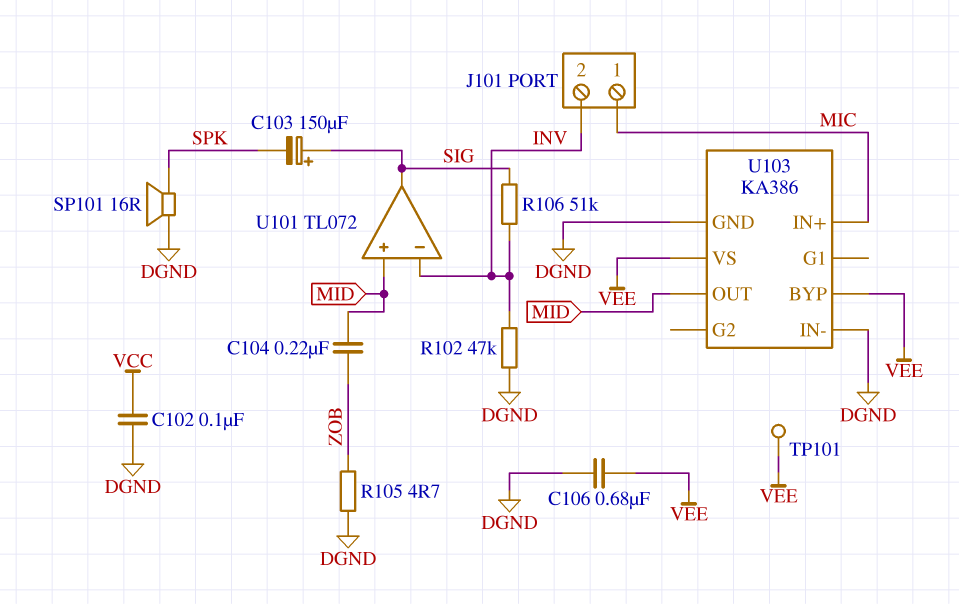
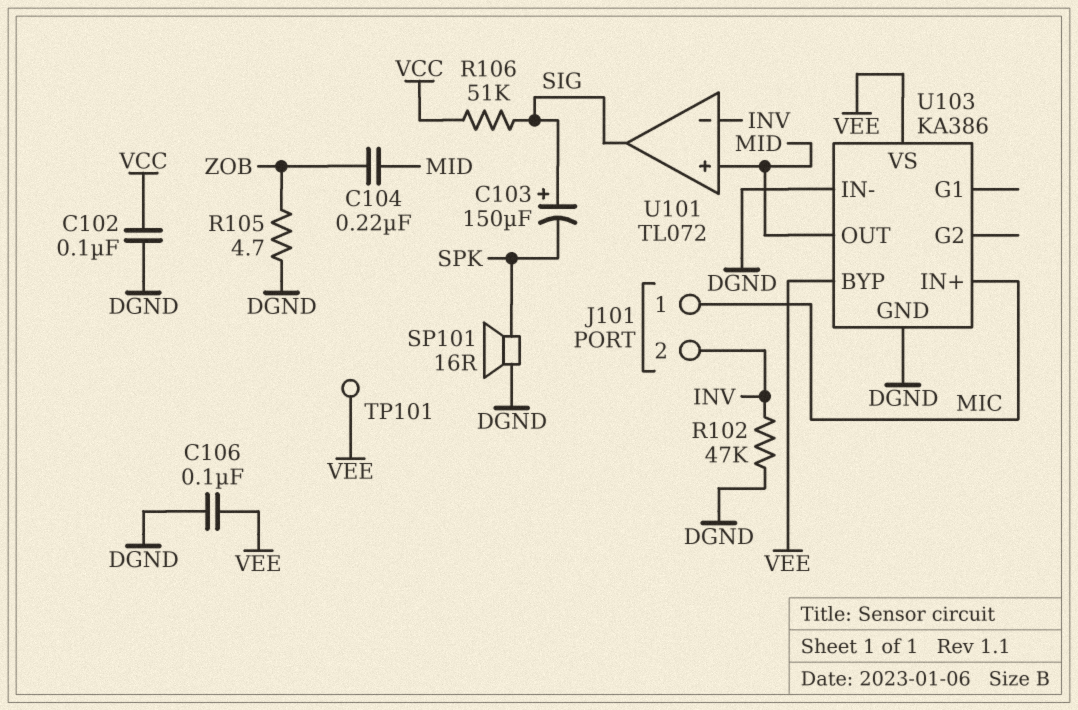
C106: 680nF (DGND, VEE) -> 100nF (DGND, VEE)
R106: 51k (INV, SIG) -> 51k (SIG, VCC)

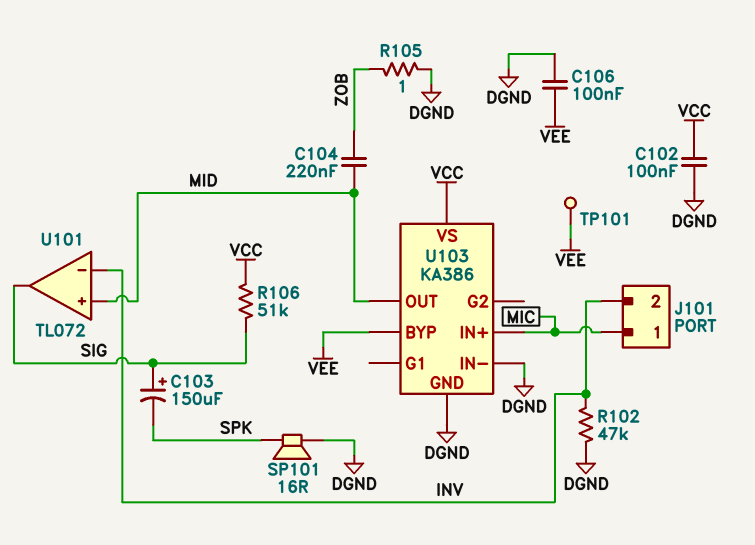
R105: 4.7 (DGND, ZOB) -> 1 (DGND, ZOB)
U103 pin VS: VEE -> VCC

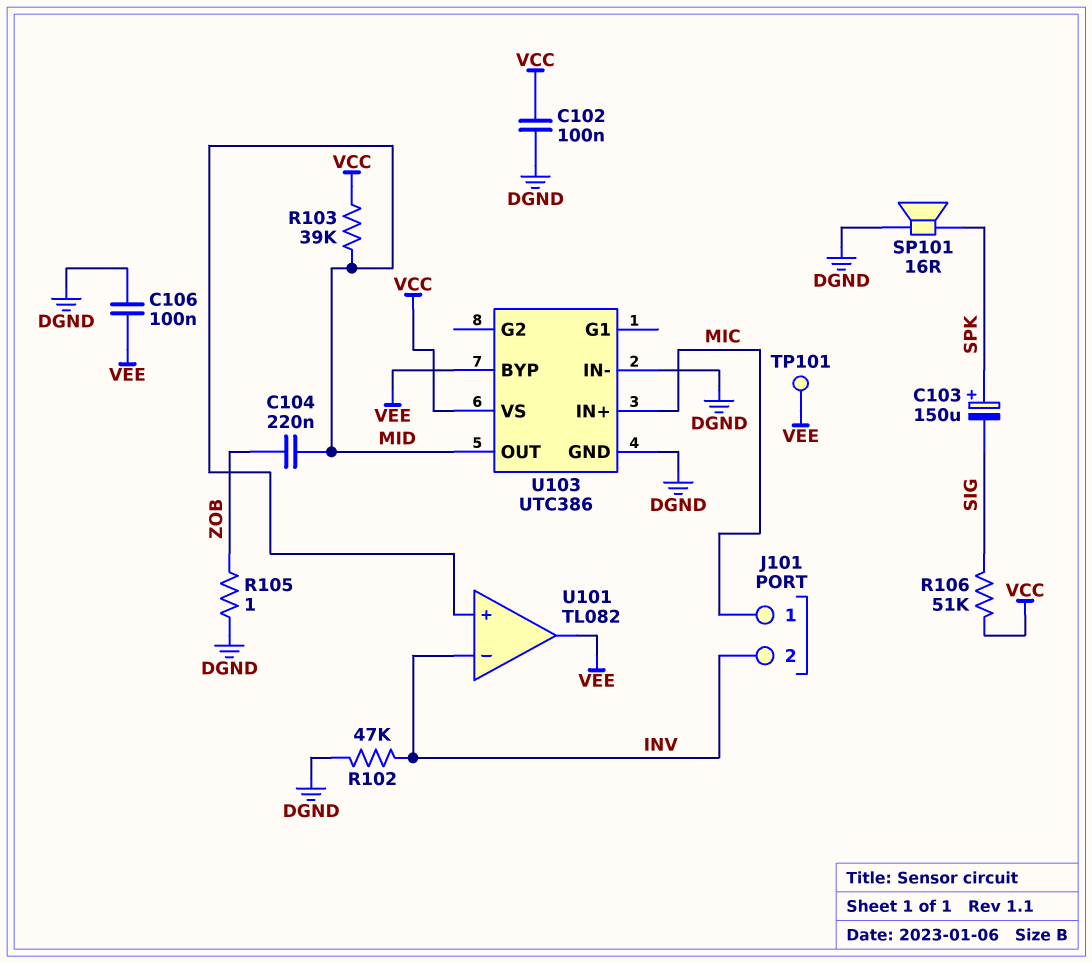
C103: 150uF (plus SIG, minus SPK) -> 150uF (plus SPK, minus SIG)
R103: none -> 39k (MID, VCC)
U101: TL072 -> TL082
U101 pin out: SIG -> VEE
U103: KA386 -> UTC386

